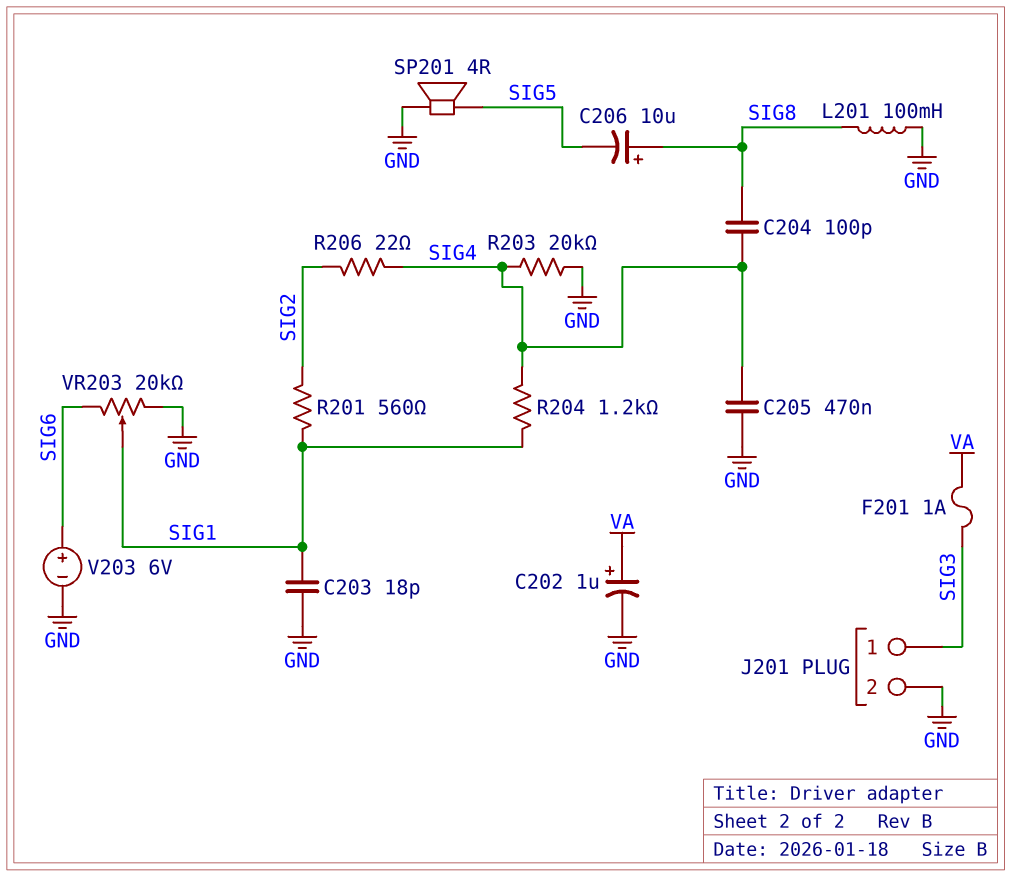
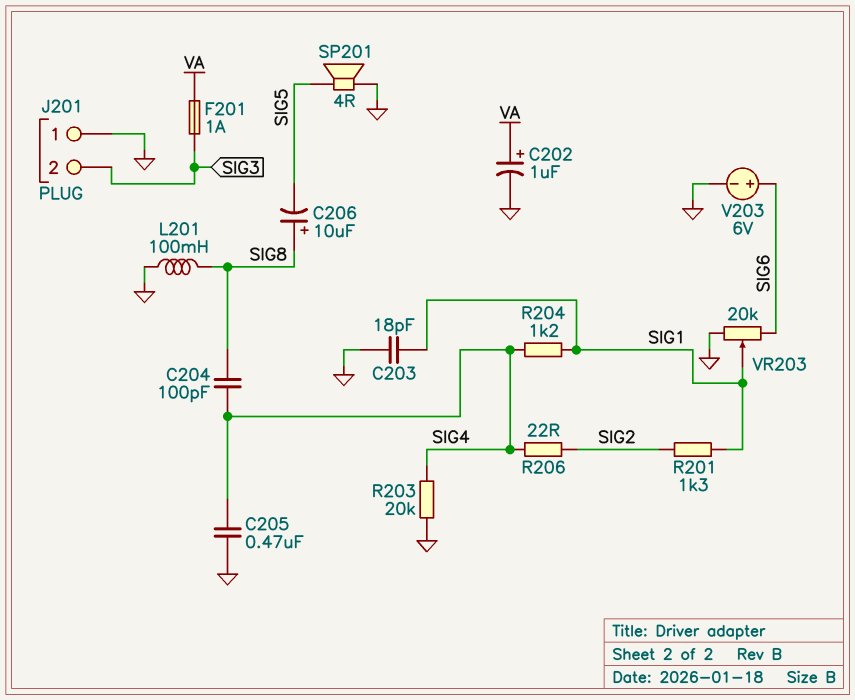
J201 pin 1: SIG3 -> GND
J201 pin 2: GND -> SIG3
R201: 560 (SIG1, SIG2) -> 1.3k (SIG1, SIG2)

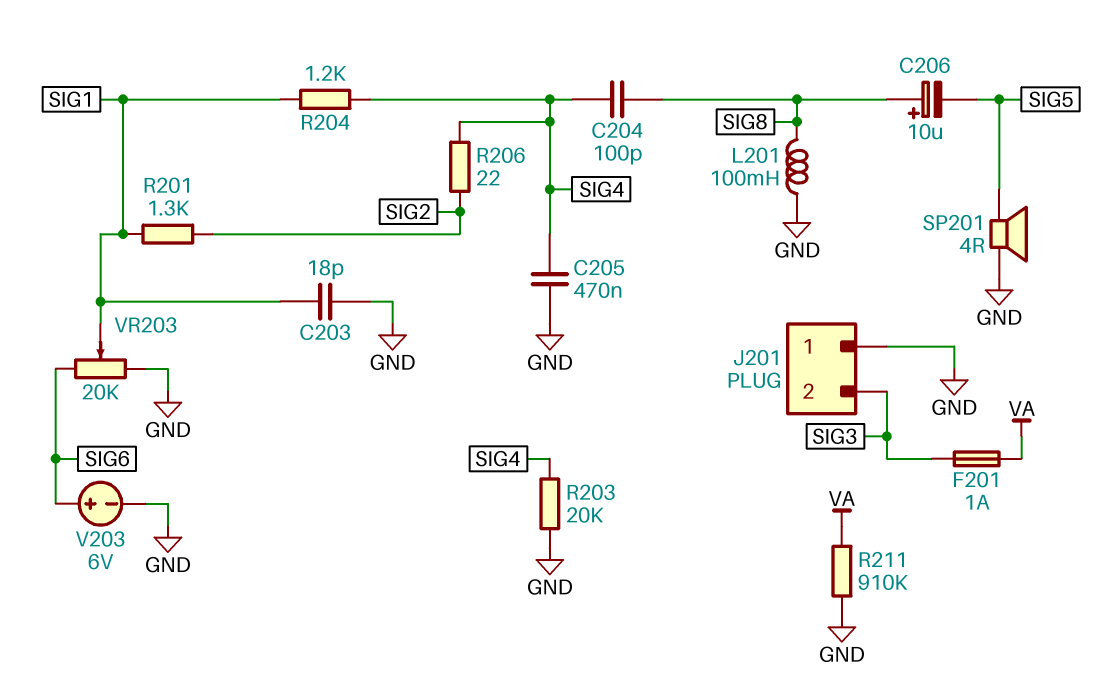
C202: 1uF (plus VA, minus GND) -> none
R211: none -> 910k (GND, VA)

